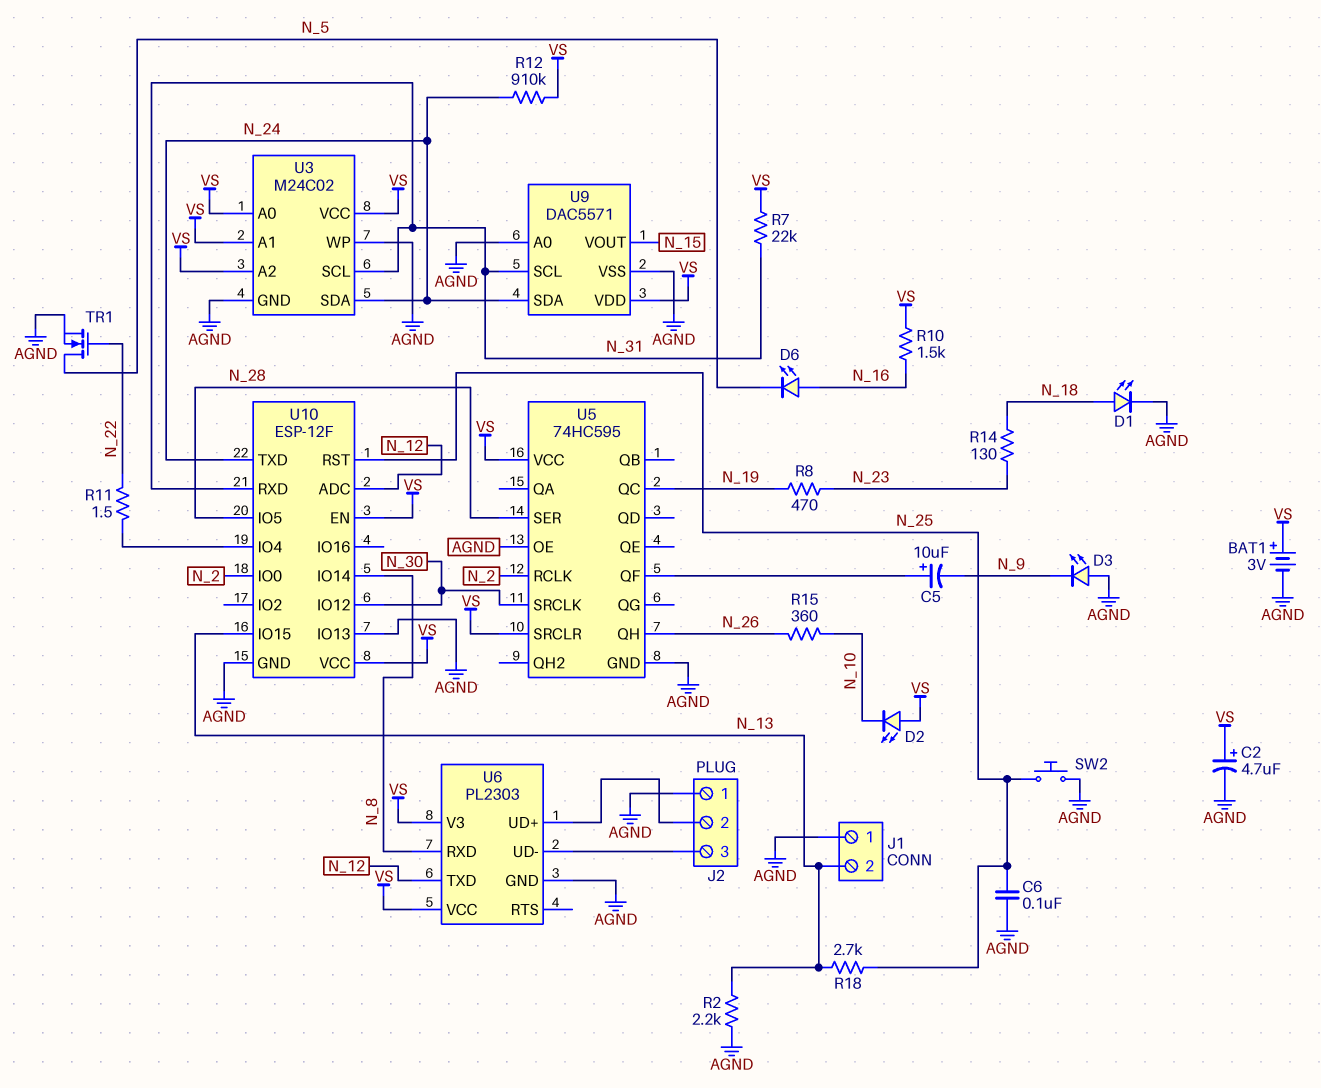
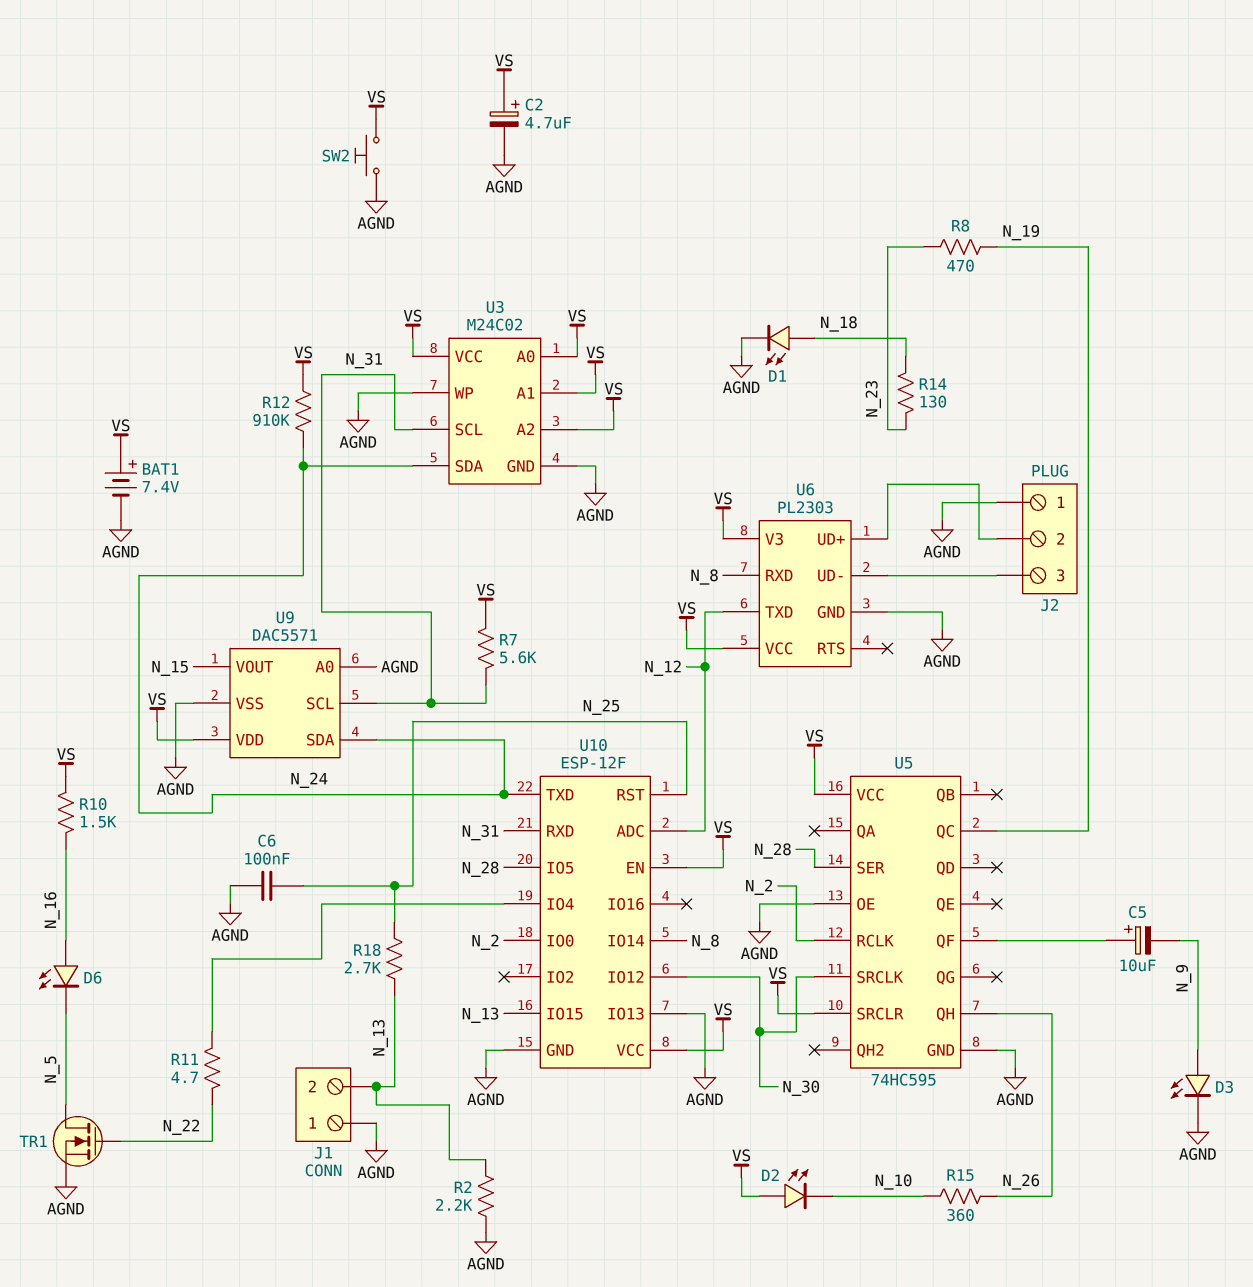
BAT1: 3V (plus VS, minus AGND) -> 7.4V (plus VS, minus AGND)
D3: LED (A AGND, K N_9) -> LED (A N_9, K AGND)
R7: 22k (N_31, VS) -> 5.6k (N_31, VS)
R11: 1.5 (N_22, U10/IO4) -> 4.7 (N_22, U10/IO4)
SW2: button (AGND, N_25) -> button (AGND, VS)

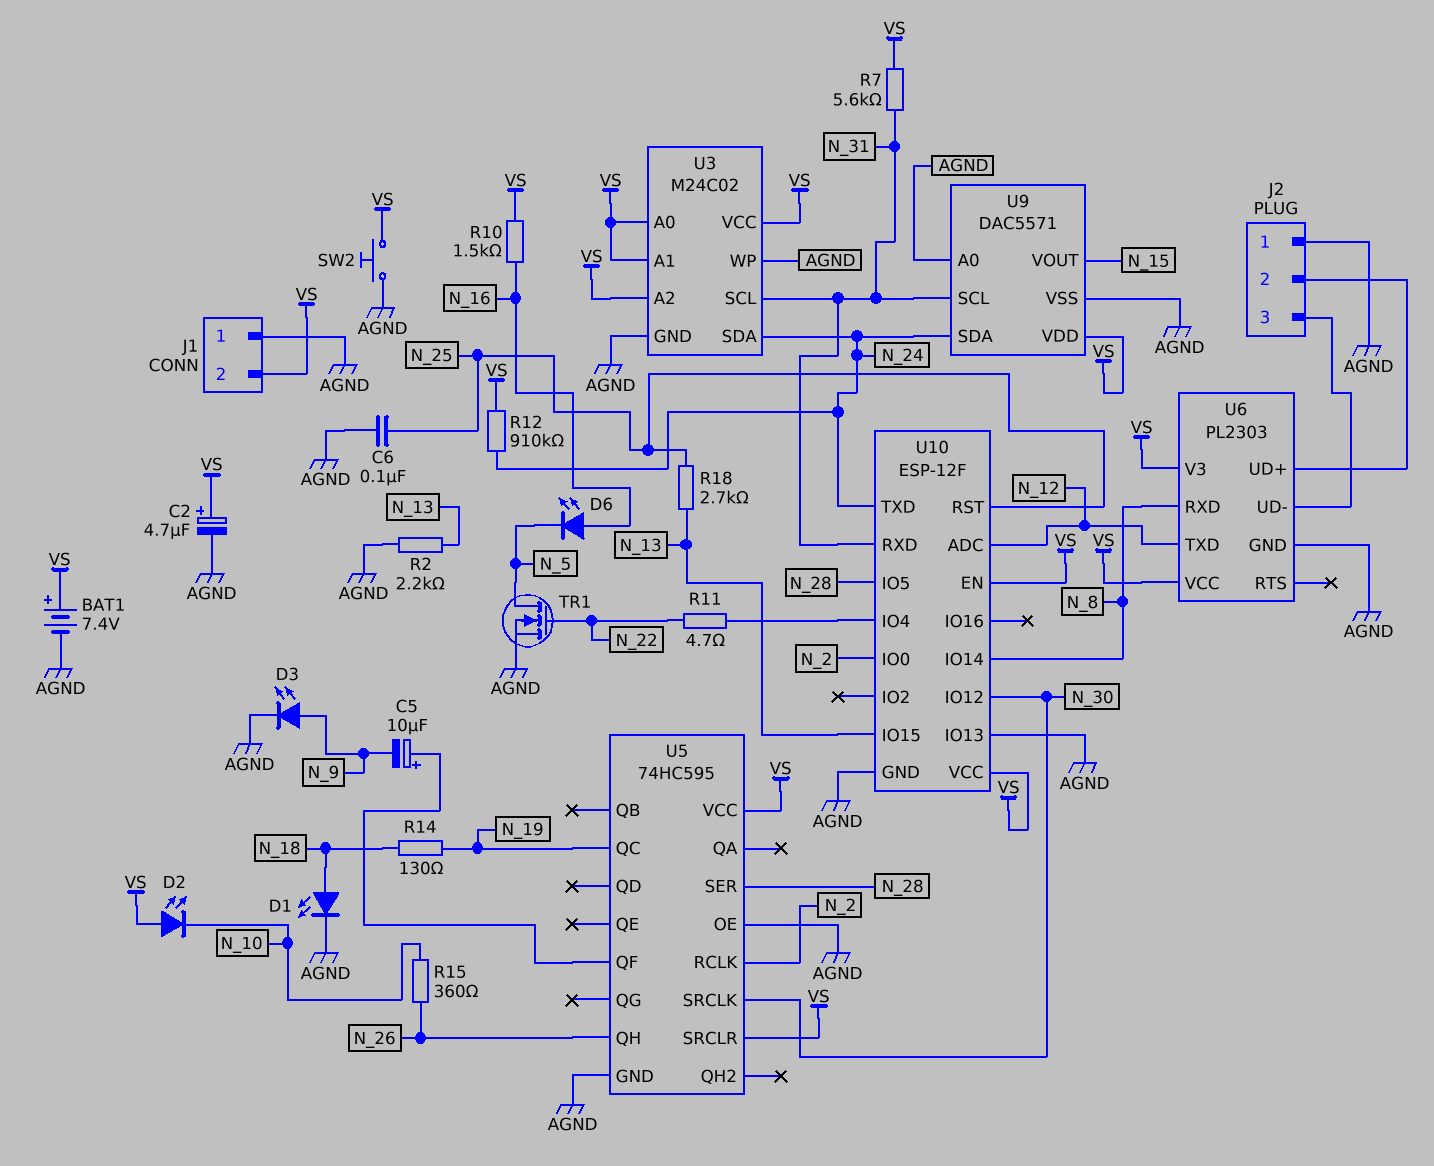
J1 pin 2: N_13 -> VS
R8: 470 (N_19, N_23) -> none
R14: 130 (N_18, N_23) -> 130 (N_18, N_19)

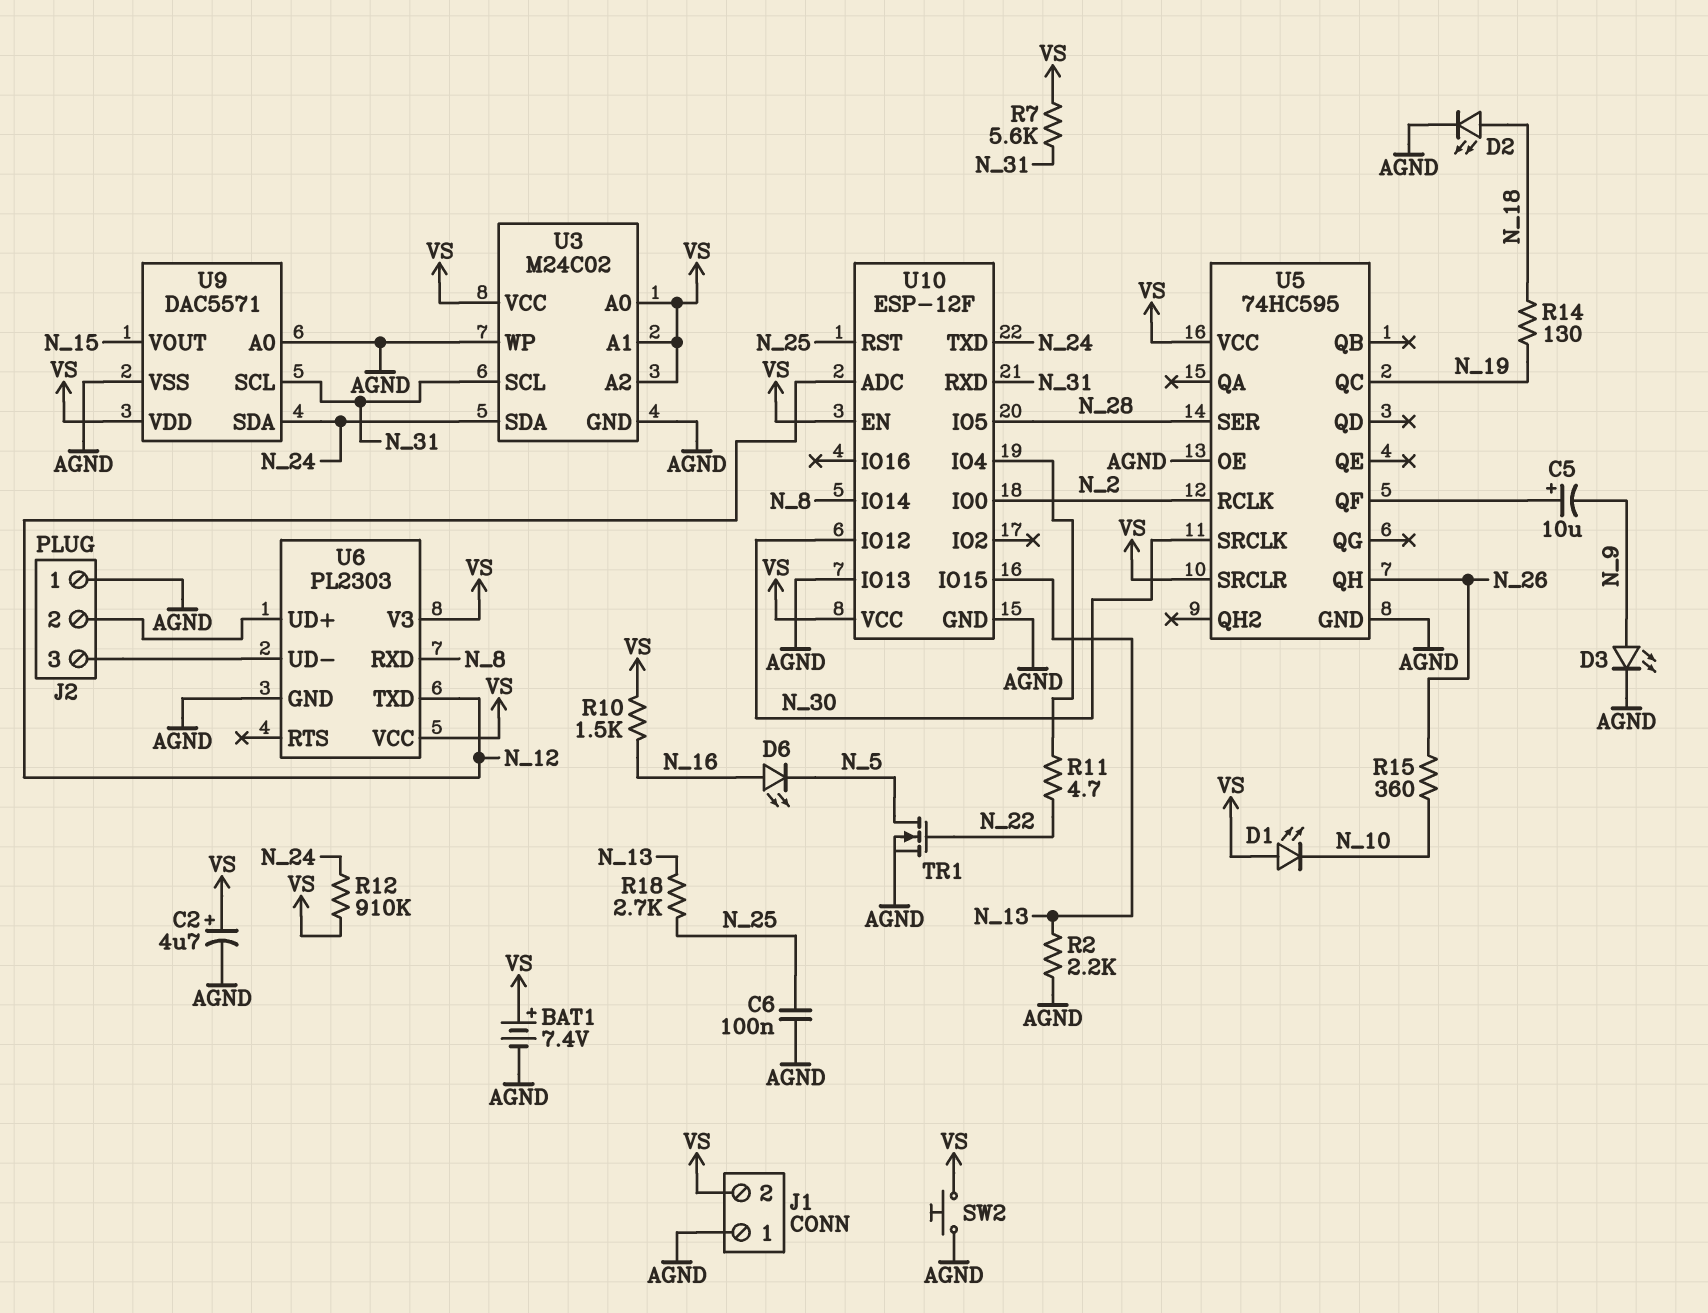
D1: LED (A N_18, K AGND) -> LED (A VS, K N_10)
D2: LED (A VS, K N_10) -> LED (A N_18, K AGND)

